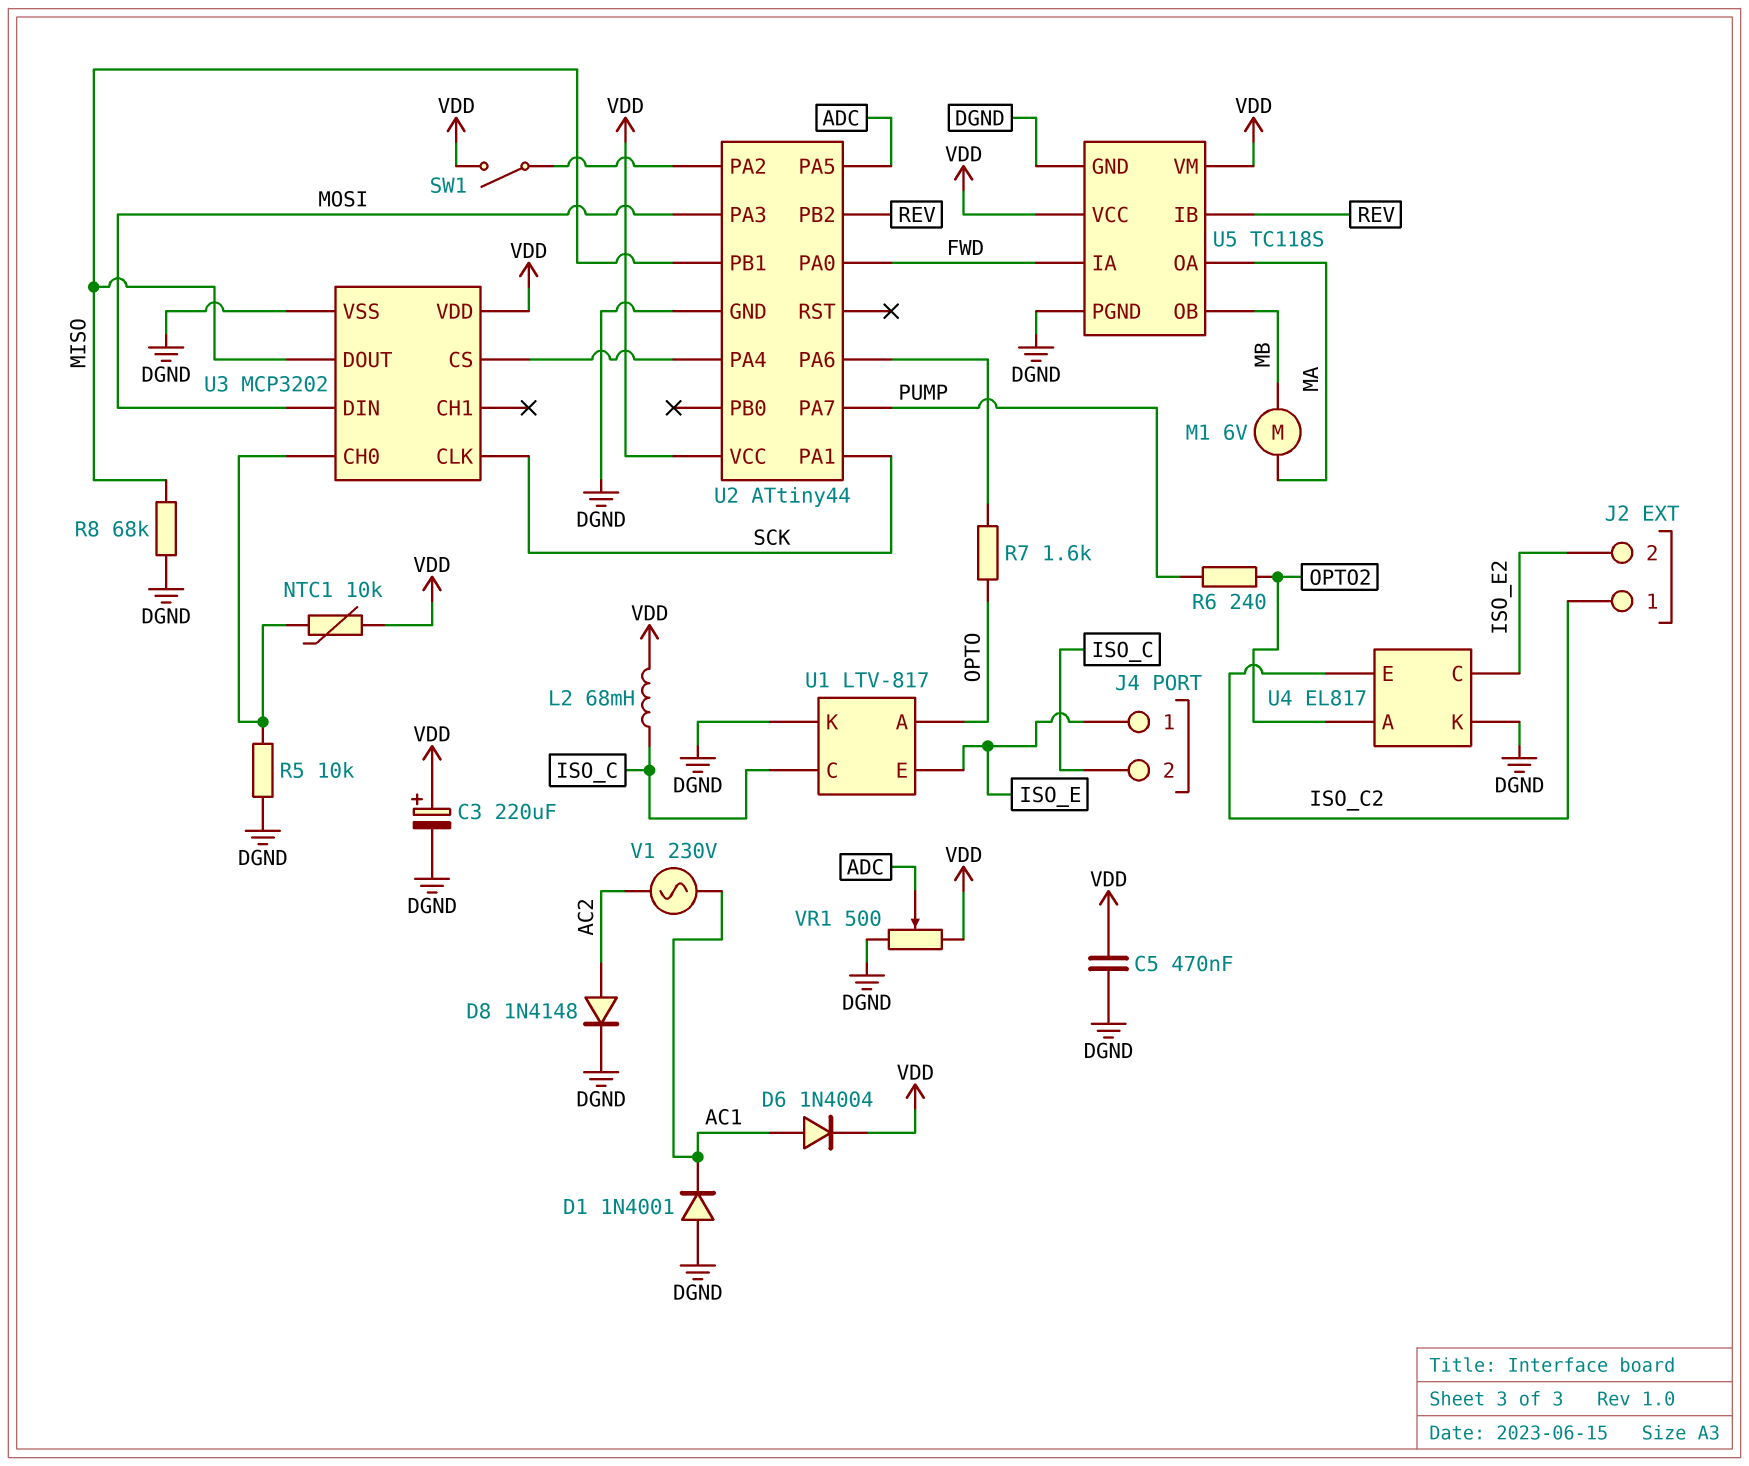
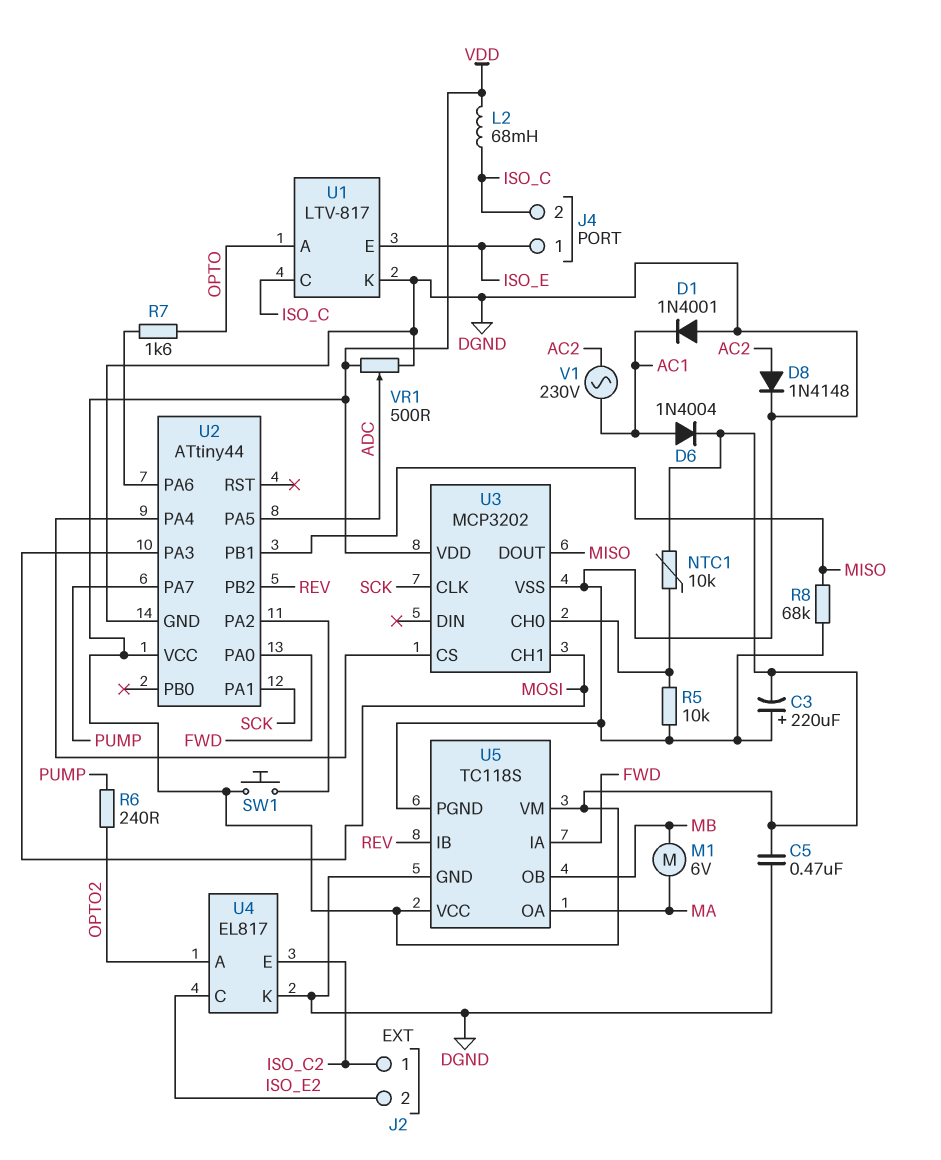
C3: 220uF (plus VDD, minus DGND) -> 220uF (plus DGND, minus VDD)
SW1: switch (U2/PA2, VDD) -> button (U2/PA2, VDD)
U3 pin CH1: none -> MOSI
U3 pin DIN: MOSI -> none

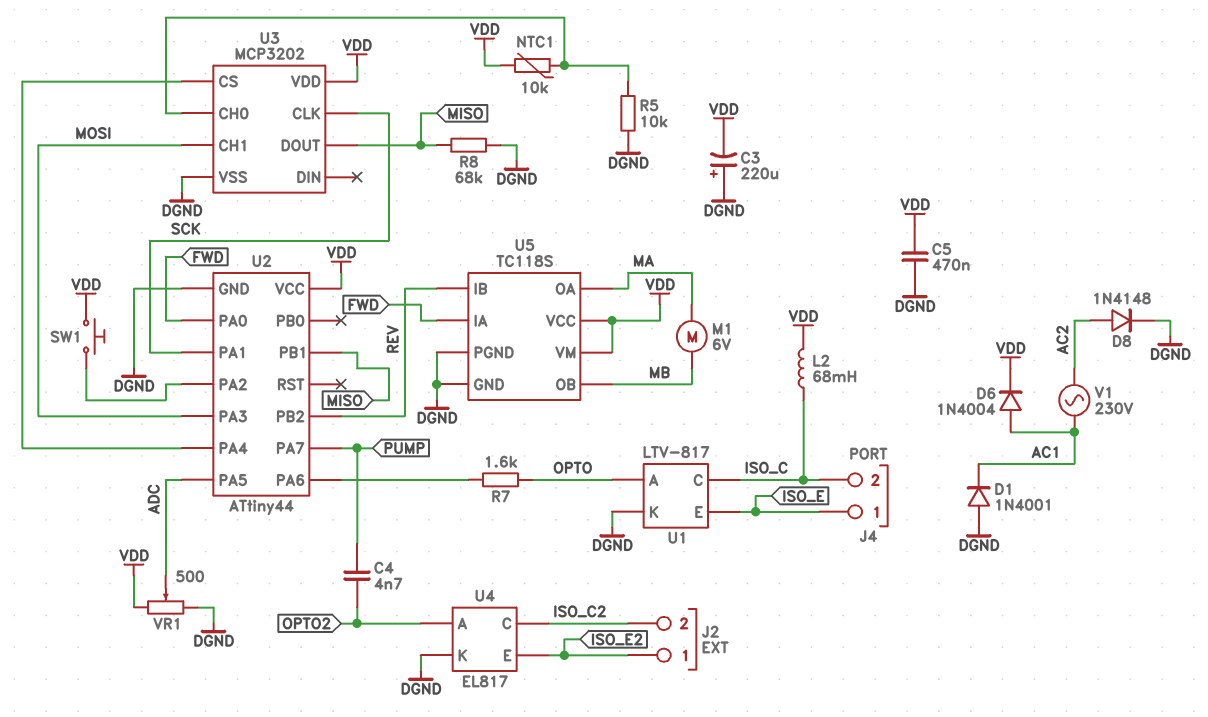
C4: none -> 4.7nF (OPTO2, PUMP)
J2 pin 1: ISO_C2 -> ISO_E2
J2 pin 2: ISO_E2 -> ISO_C2
R6: 240 (OPTO2, PUMP) -> none
U4 pin C: ISO_E2 -> ISO_C2
U4 pin E: ISO_C2 -> ISO_E2

